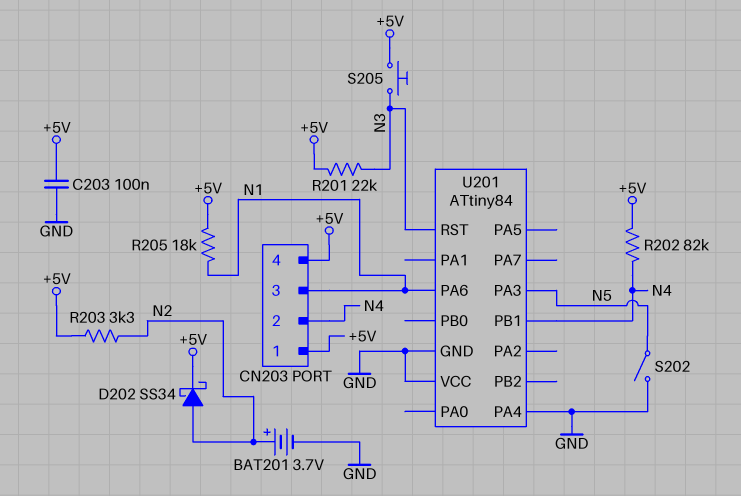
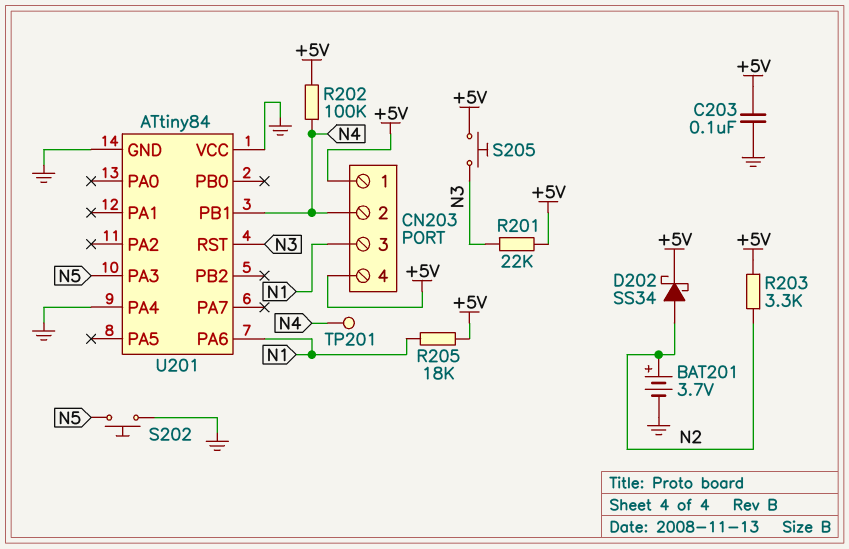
R202: 82k (+5V, N4) -> 100k (+5V, N4)
S202: switch (GND, N5) -> button (GND, N5)
TP201: none -> test point (N4)

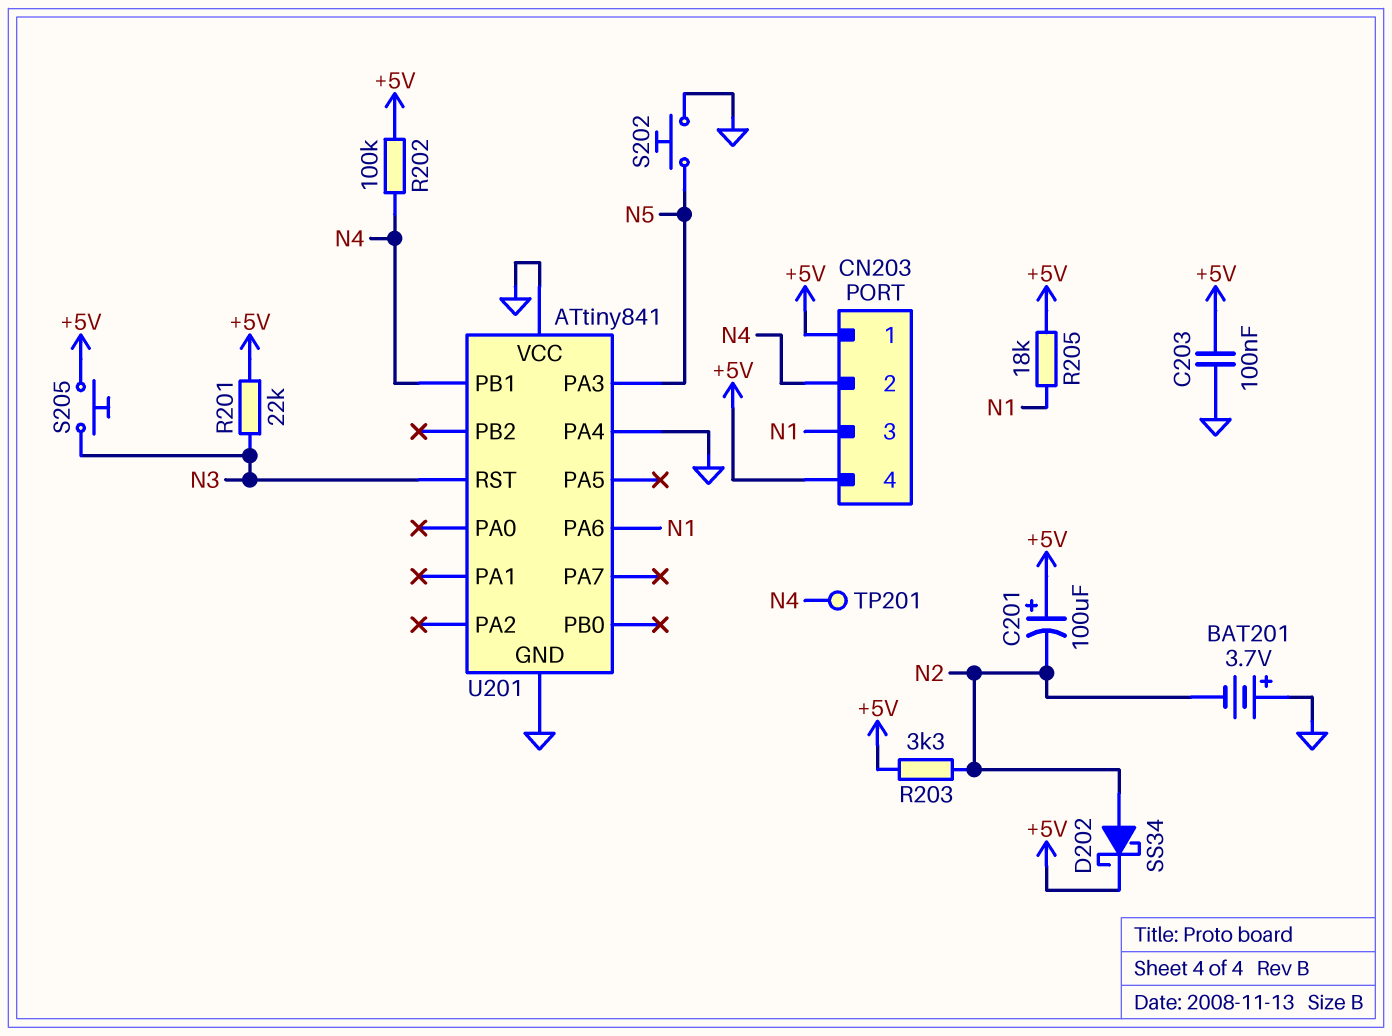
BAT201: 3.7V (plus N2, minus GND) -> 3.7V (plus GND, minus N2)
C201: none -> 100uF (plus +5V, minus N2)
U201: ATtiny84 -> ATtiny841

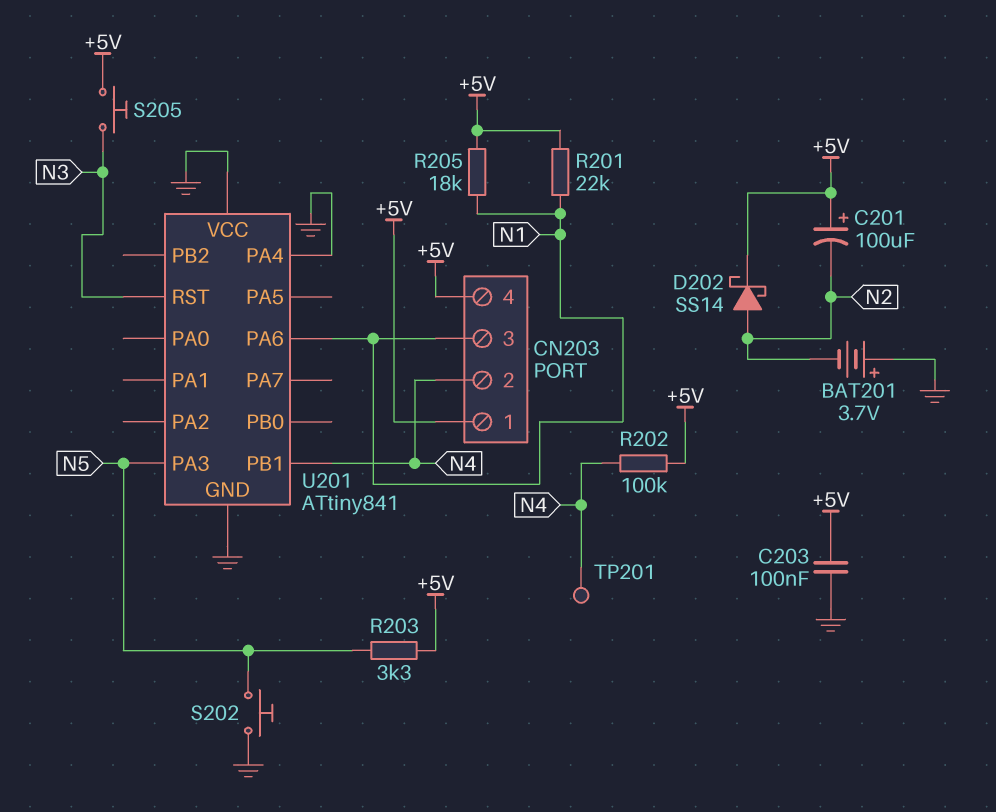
D202: schottky SS34 (A N2, K +5V) -> schottky SS14 (A N2, K +5V)
R201: 22k (+5V, N3) -> 22k (+5V, N1)
R203: 3.3k (+5V, N2) -> 3.3k (+5V, N5)

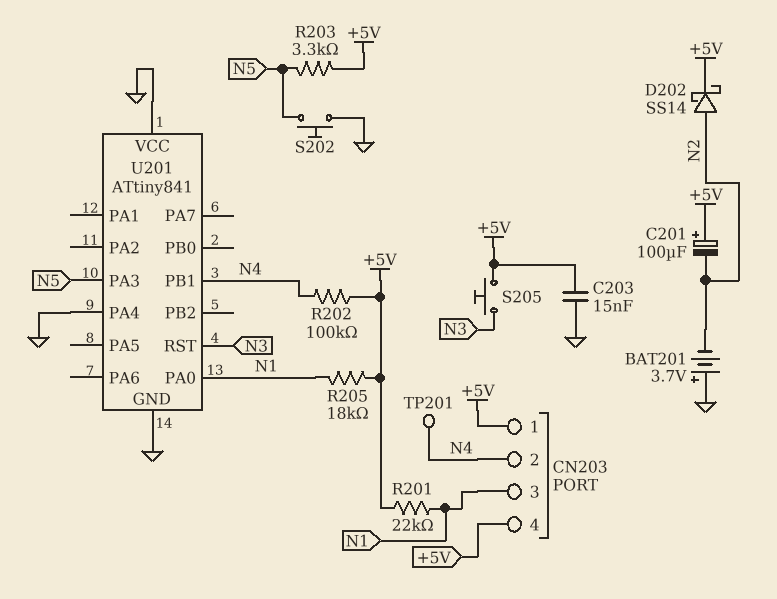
C203: 100nF (+5V, GND) -> 15nF (+5V, GND)
U201 pin PA0: none -> N1
U201 pin PA6: N1 -> none

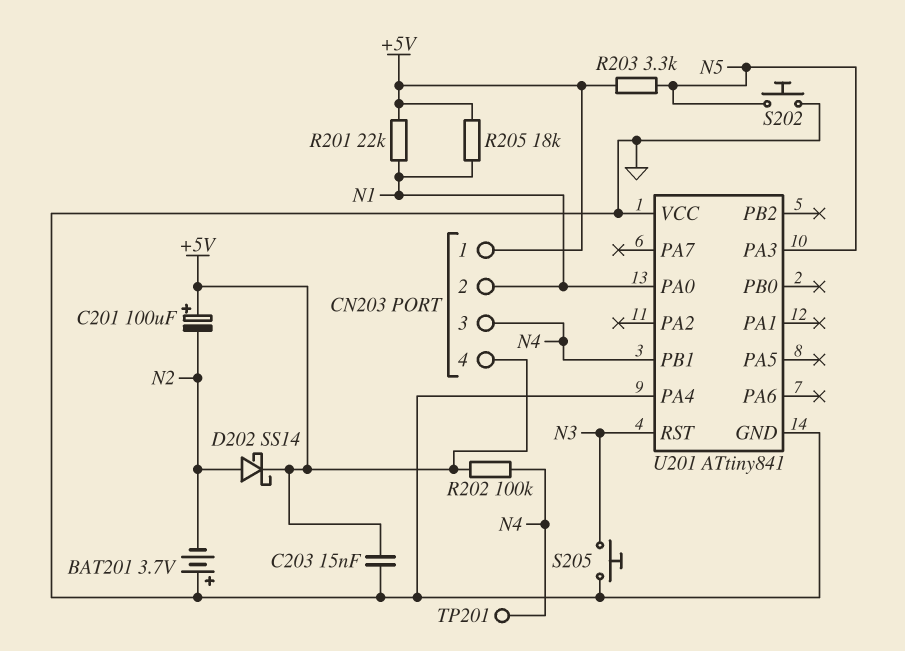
CN203 pin 2: N4 -> N1
CN203 pin 3: N1 -> N4
S205: button (+5V, N3) -> button (GND, N3)

